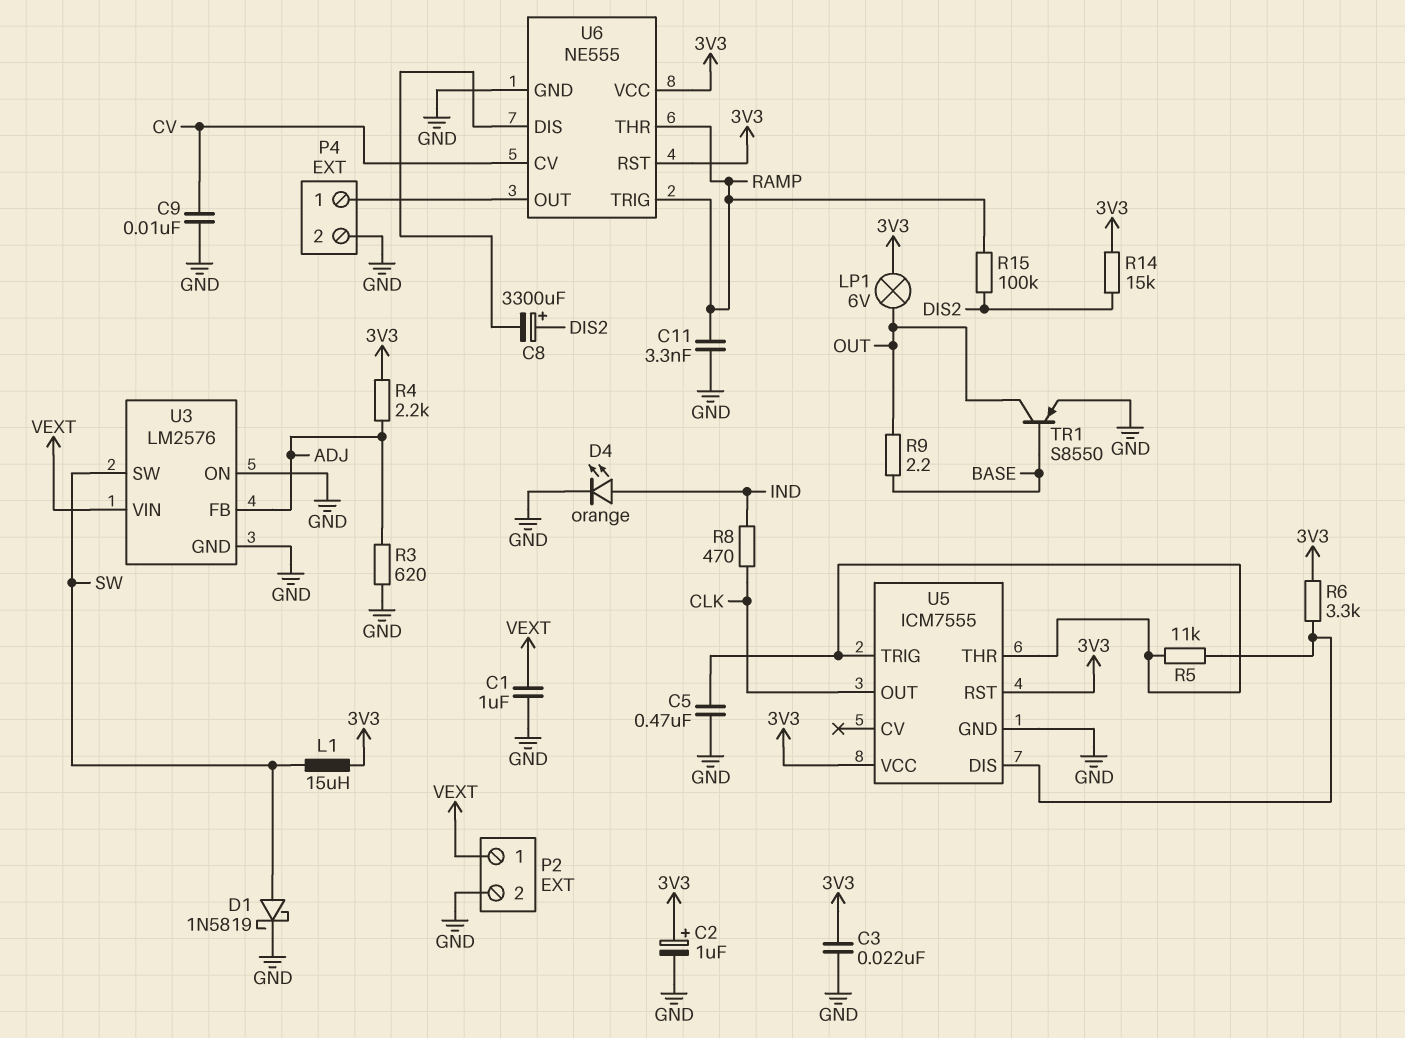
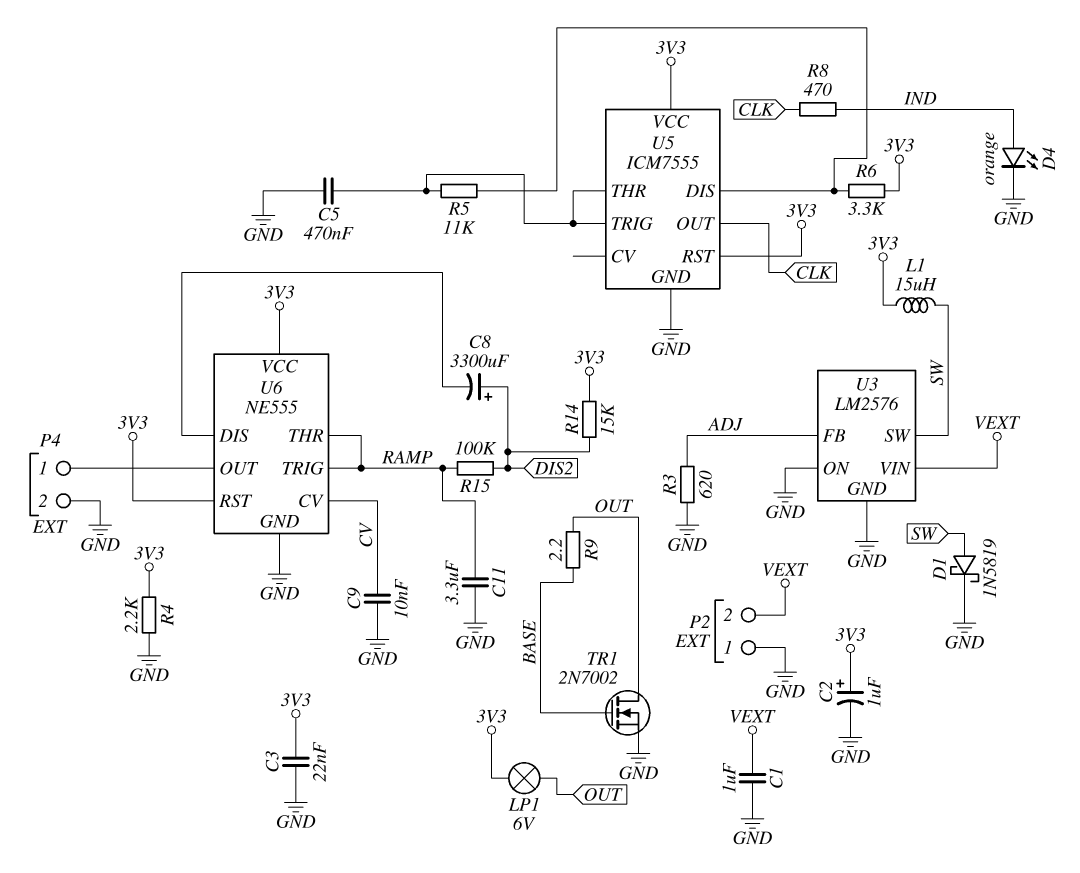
C11: 3.3nF (GND, RAMP) -> 3.3uF (GND, RAMP)
P2 pin 1: VEXT -> GND
P2 pin 2: GND -> VEXT
R4: 2.2k (3V3, ADJ) -> 2.2k (3V3, GND)
TR1: PNP S8550 (B BASE, C OUT, E GND) -> NMOS 2N7002 (G BASE, D OUT, S GND)

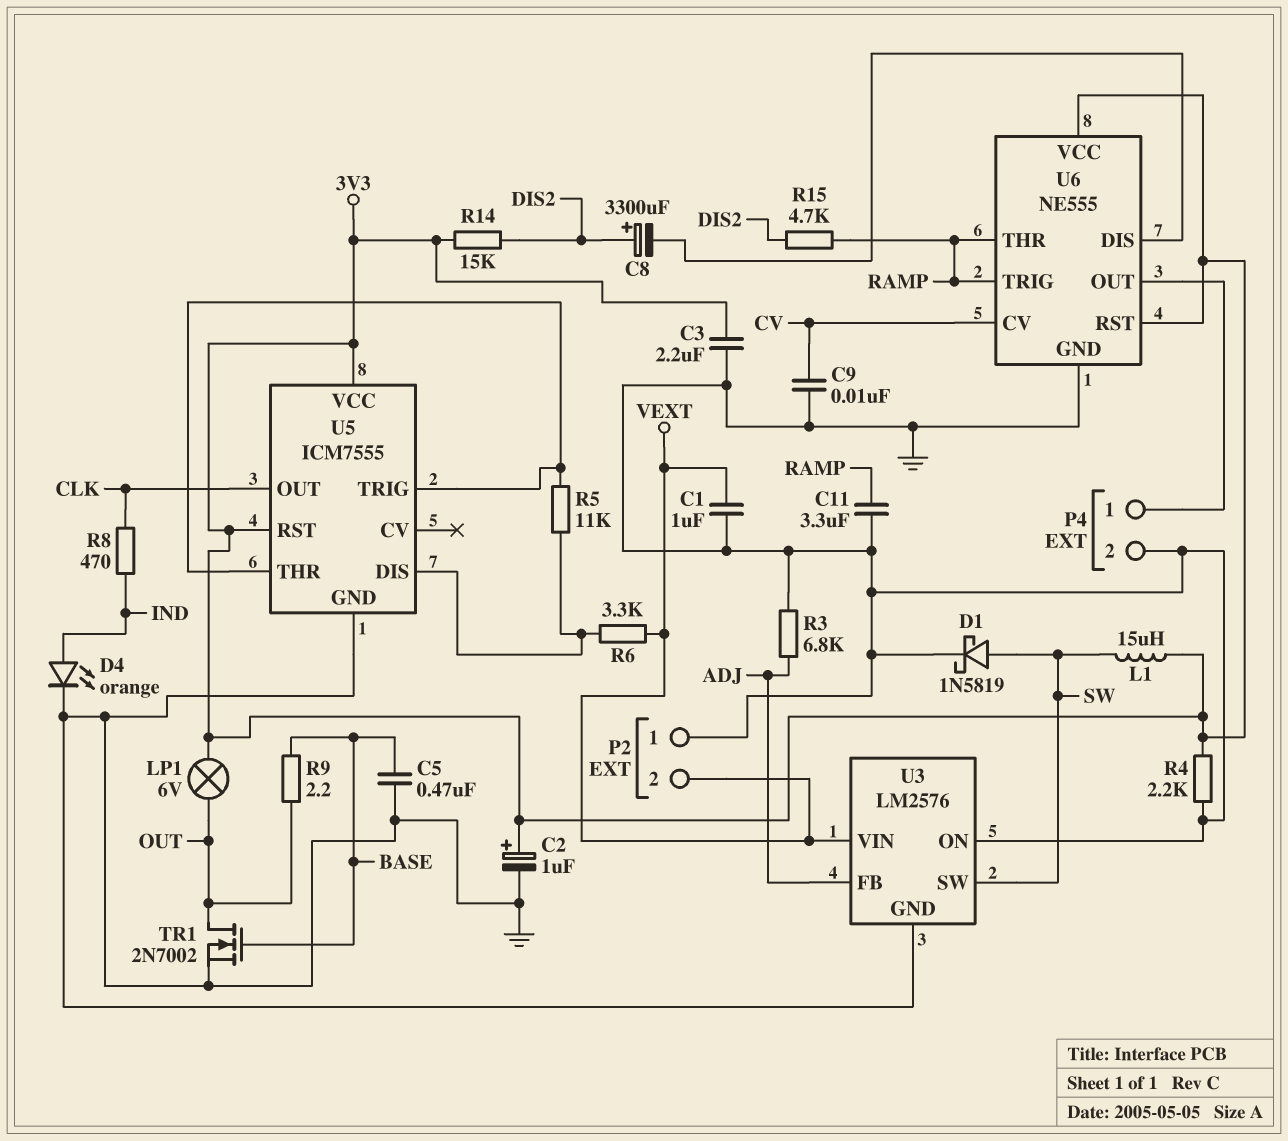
C3: 22nF (3V3, GND) -> 2.2uF (3V3, GND)
C5: 470nF (GND, U5/THR) -> 470nF (BASE, GND)
R3: 620 (ADJ, GND) -> 6.8k (ADJ, GND)
R6: 3.3k (3V3, U5/DIS) -> 3.3k (U5/DIS, VEXT)
R15: 100k (DIS2, RAMP) -> 4.7k (DIS2, RAMP)

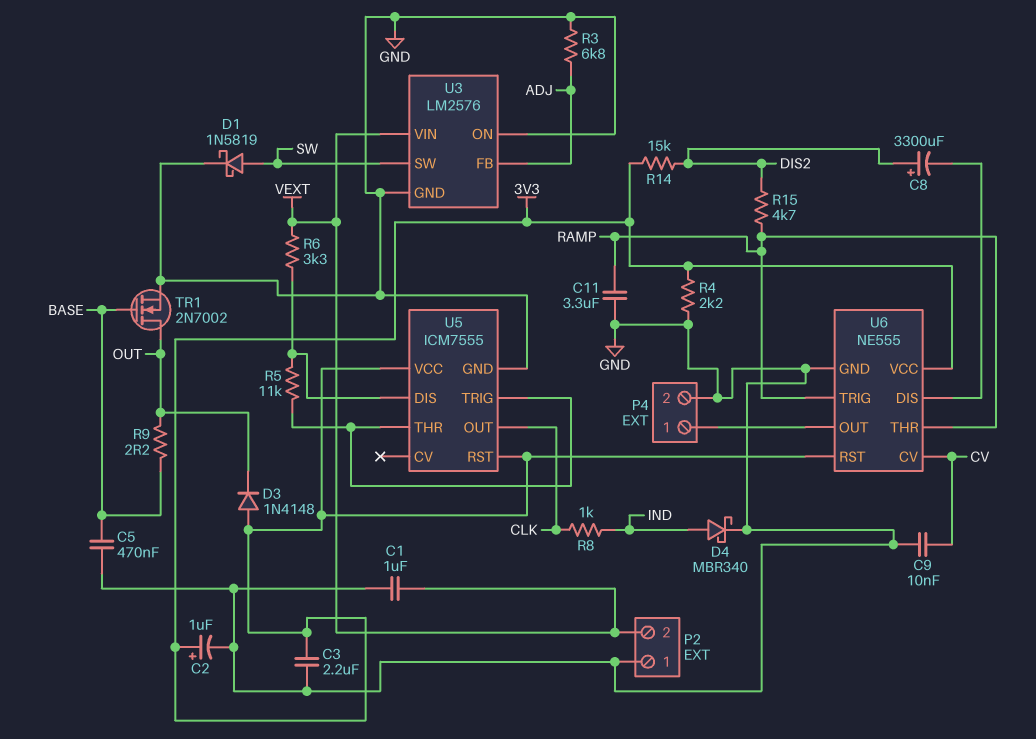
D3: none -> diode 1N4148 (A 3V3, K OUT)
D4: LED orange (A IND, K GND) -> schottky MBR340 (A IND, K GND)
L1: 15uH (3V3, SW) -> none
LP1: lamp 6V (3V3, OUT) -> none
R8: 470 (CLK, IND) -> 1k (CLK, IND)

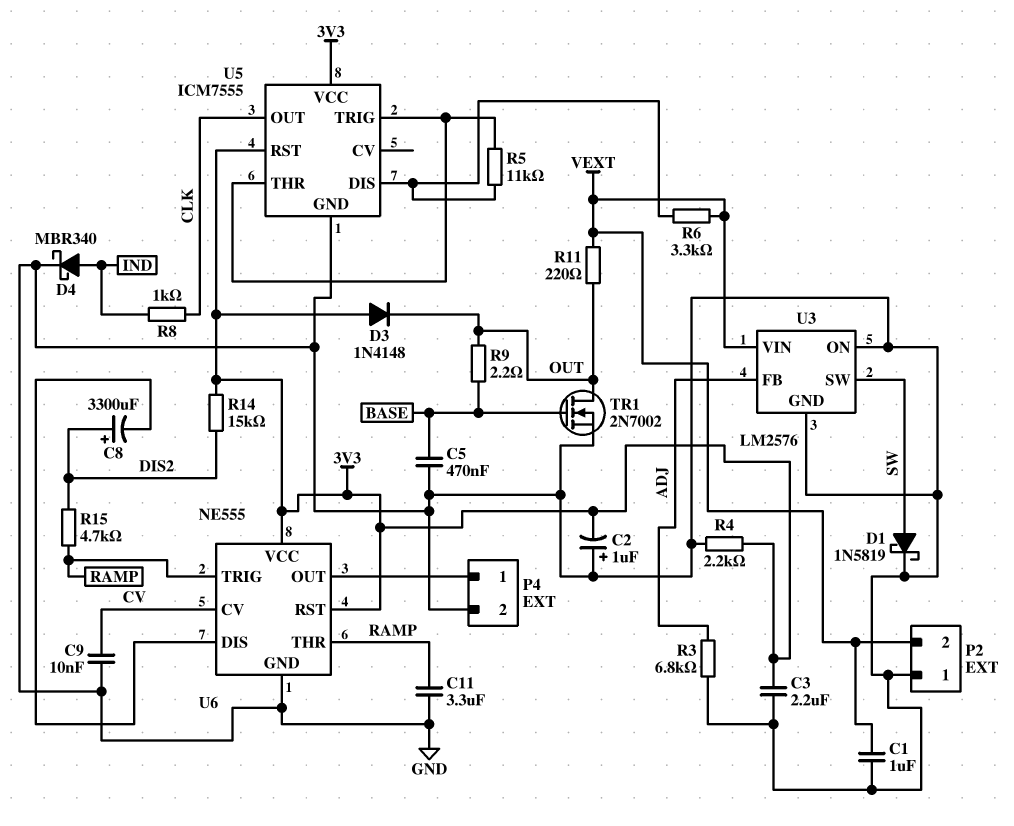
C2: 1uF (plus 3V3, minus GND) -> 1uF (plus GND, minus 3V3)
R11: none -> 220 (OUT, VEXT)

